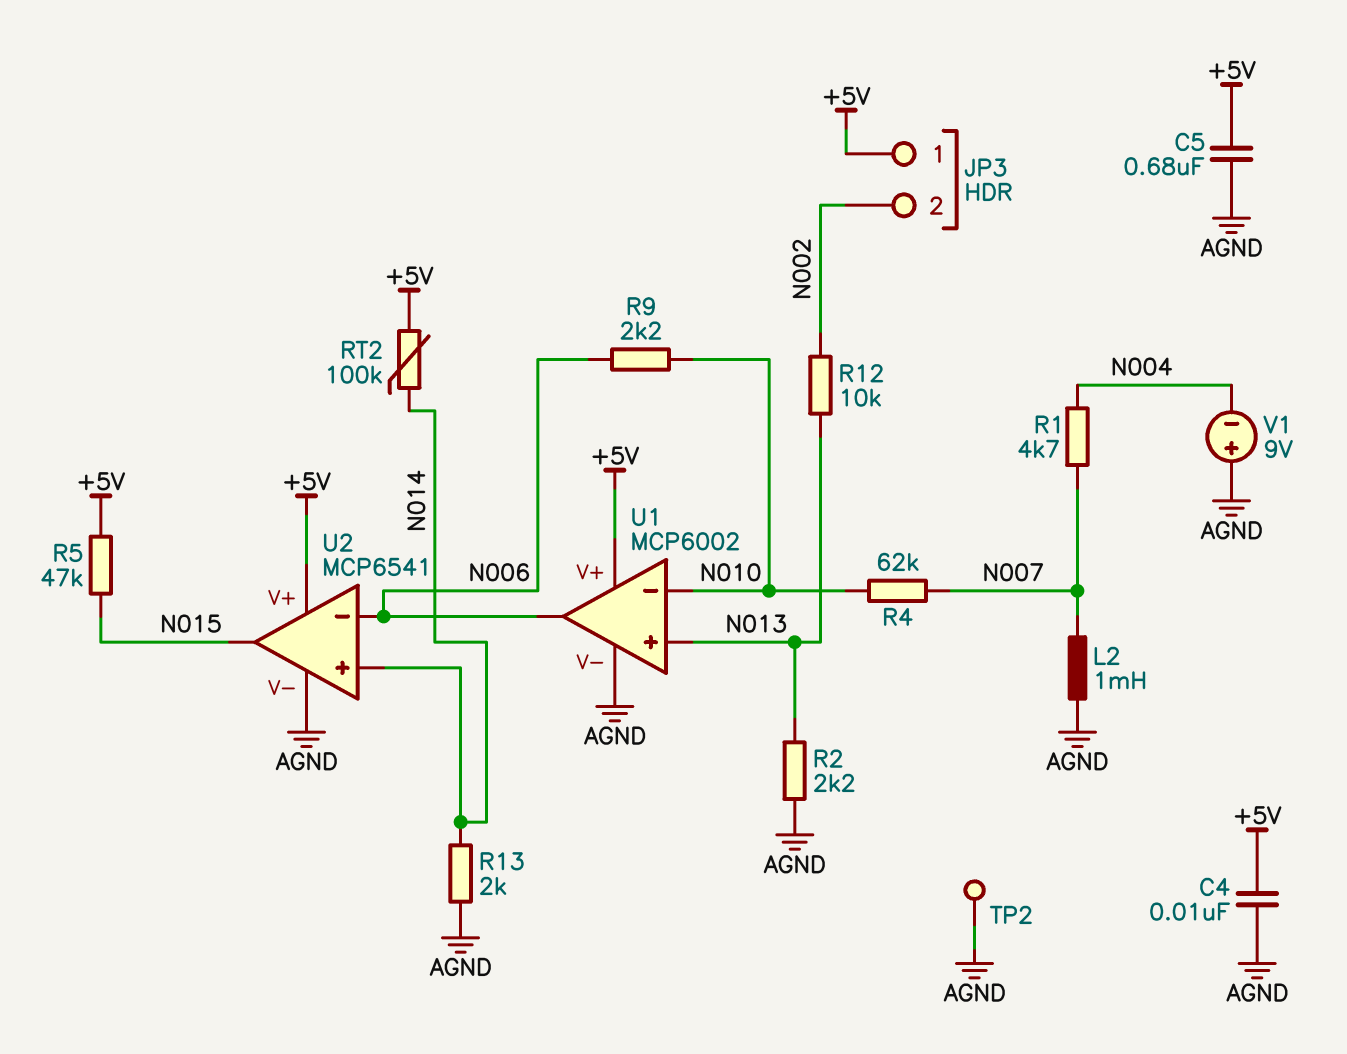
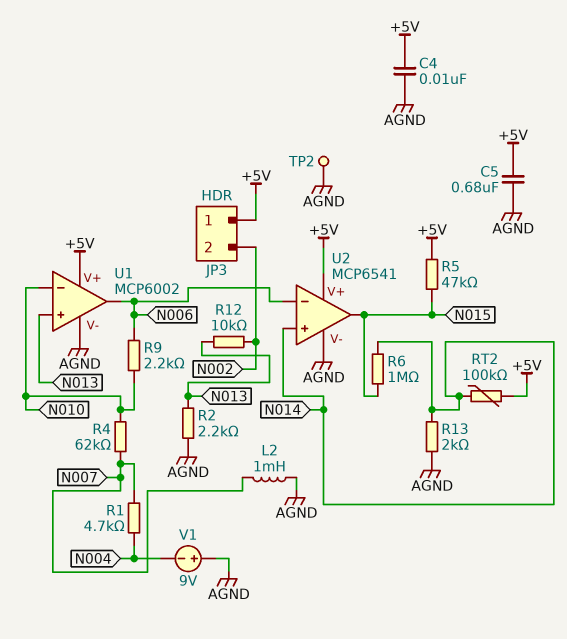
R6: none -> 1M (N014, N015)

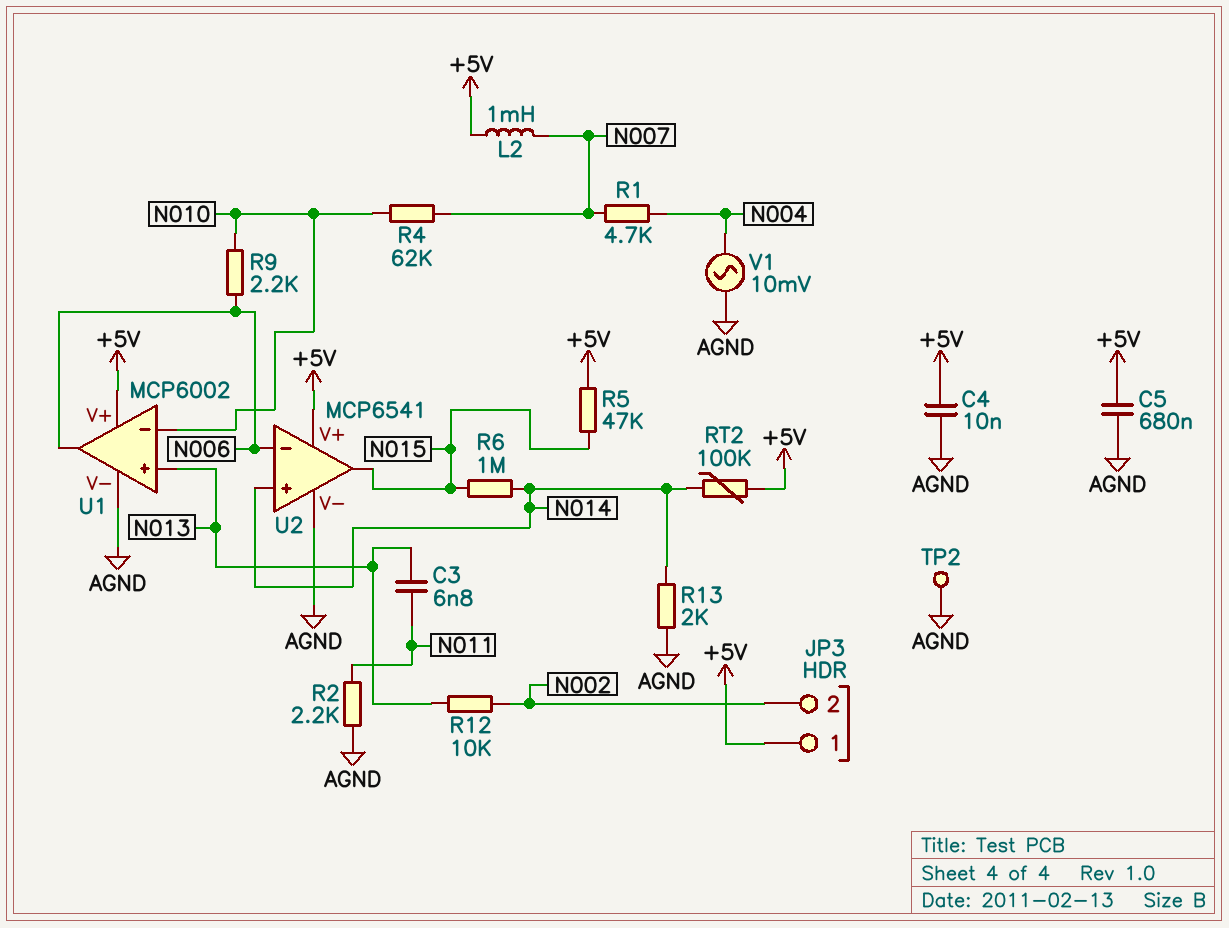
C3: none -> 6.8nF (N011, N013)
L2: 1mH (AGND, N007) -> 1mH (+5V, N007)
R2: 2.2k (AGND, N013) -> 2.2k (AGND, N011)
V1: 9V (plus AGND, minus N004) -> AC 10mV (AGND, N004)

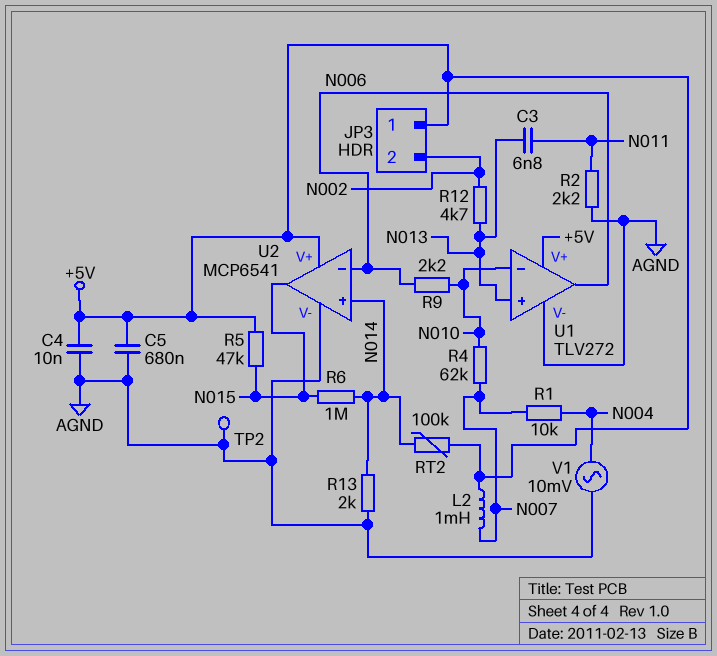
R1: 4.7k (N004, N007) -> 10k (N004, N007)
R12: 10k (N002, N013) -> 4.7k (N002, N013)
U1: MCP6002 -> TLV272

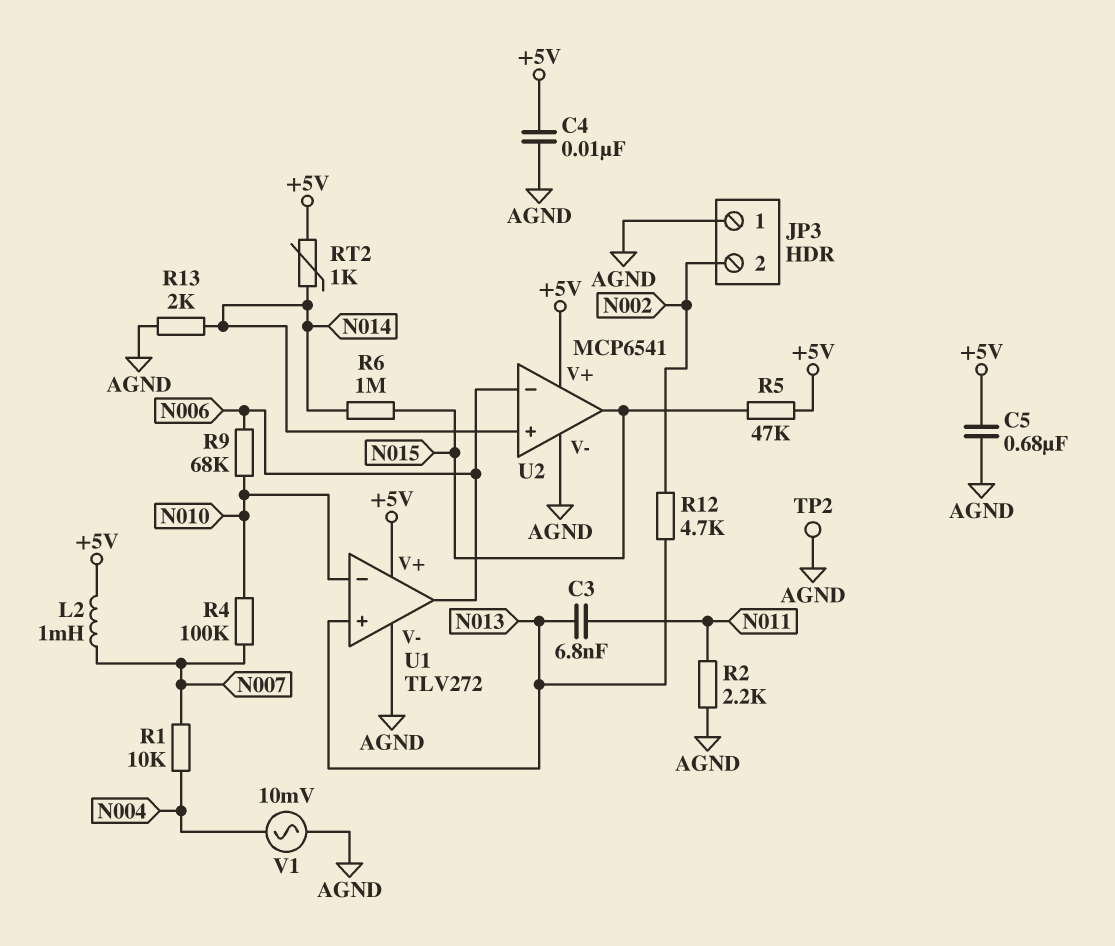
JP3 pin 1: +5V -> AGND
R4: 62k (N007, N010) -> 100k (N007, N010)
R9: 2.2k (N006, N010) -> 68k (N006, N010)
RT2: 100k (+5V, N014) -> 1k (+5V, N014)

